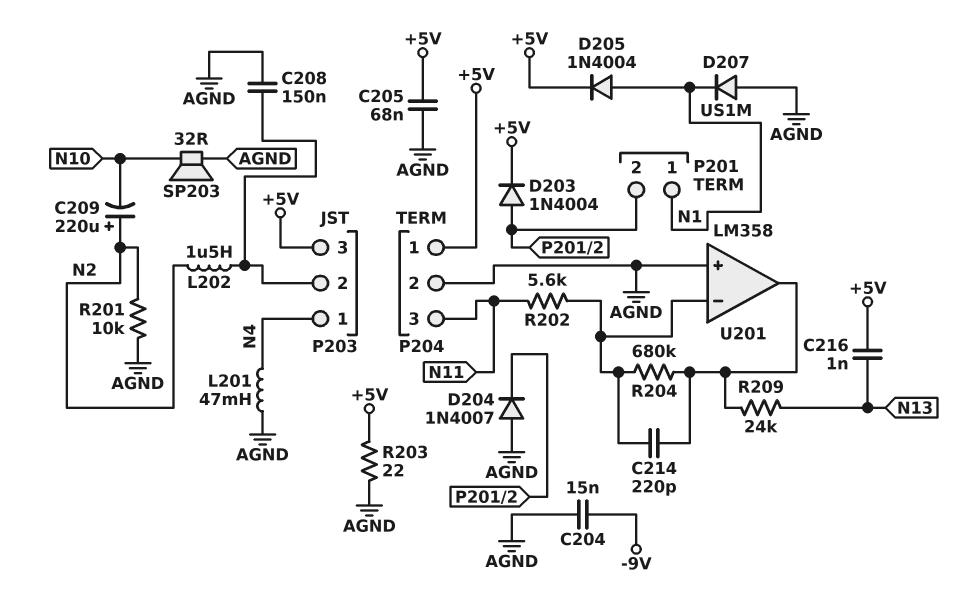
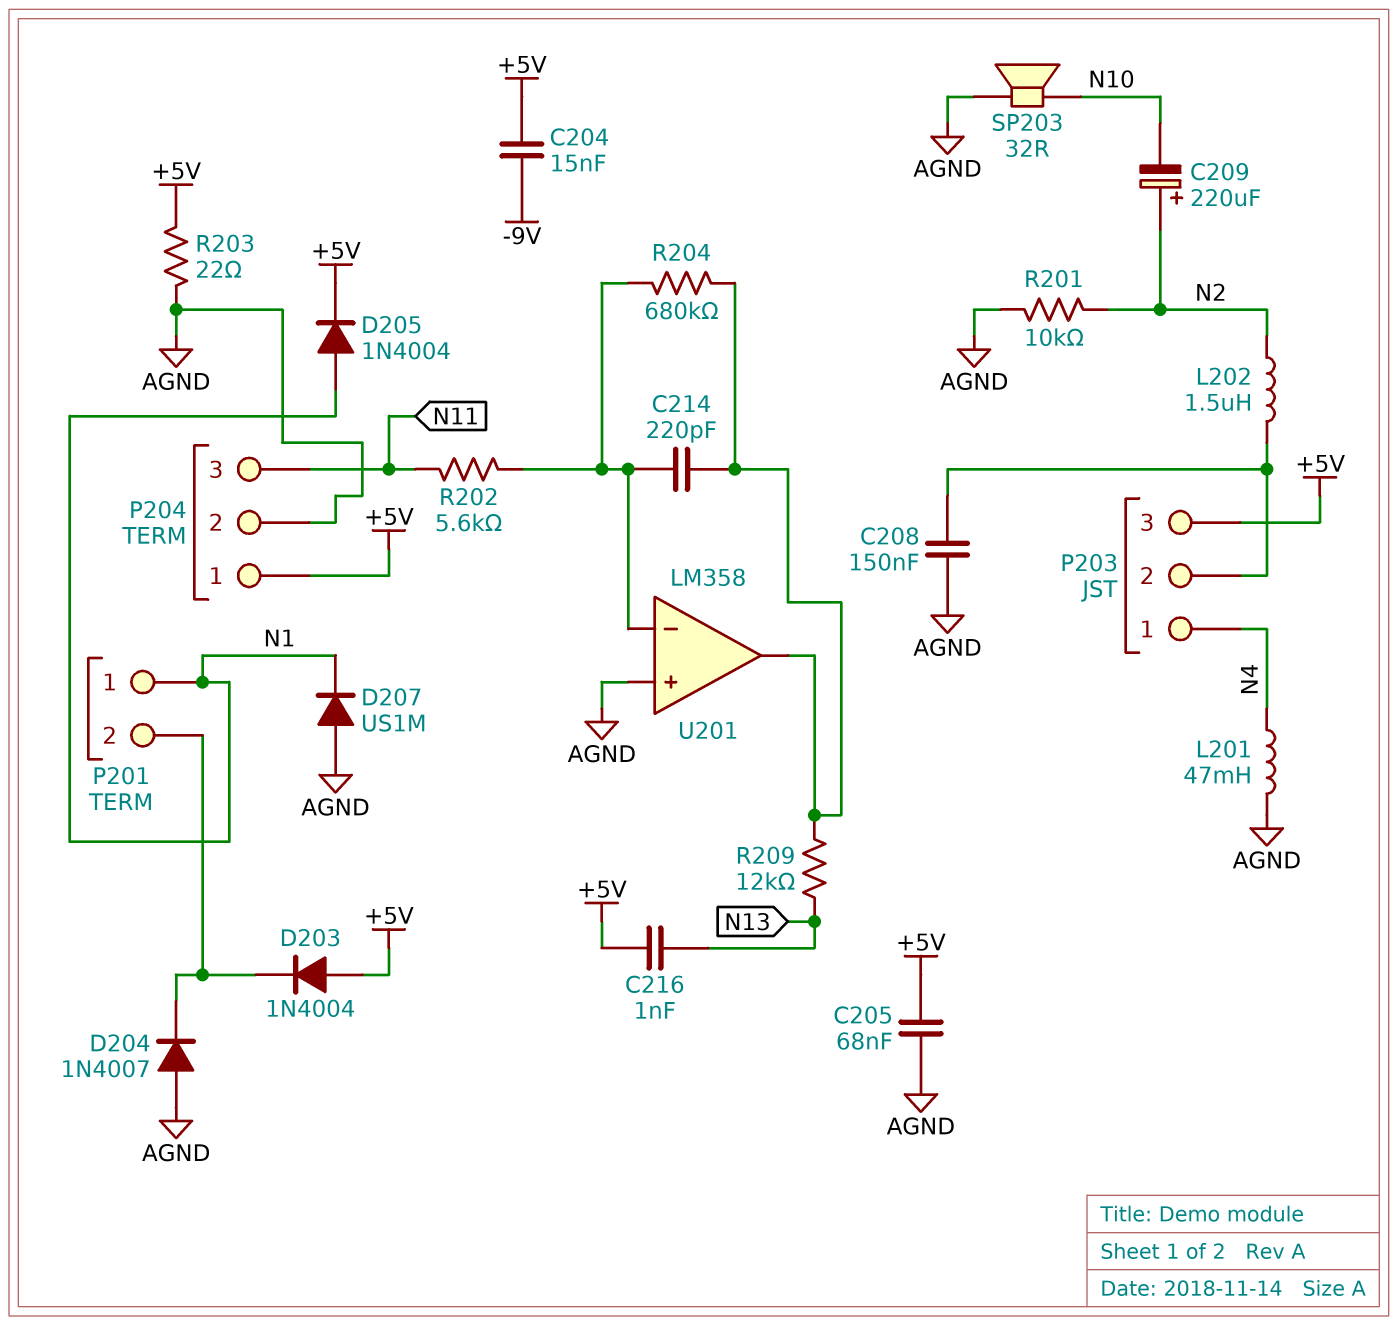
C204: 15nF (-9V, AGND) -> 15nF (+5V, -9V)
D203: diode 1N4004 (A P201/2, K +5V) -> diode 1N4004 (A +5V, K P201/2)
R209: 24k (N13, U201/out) -> 12k (N13, U201/out)

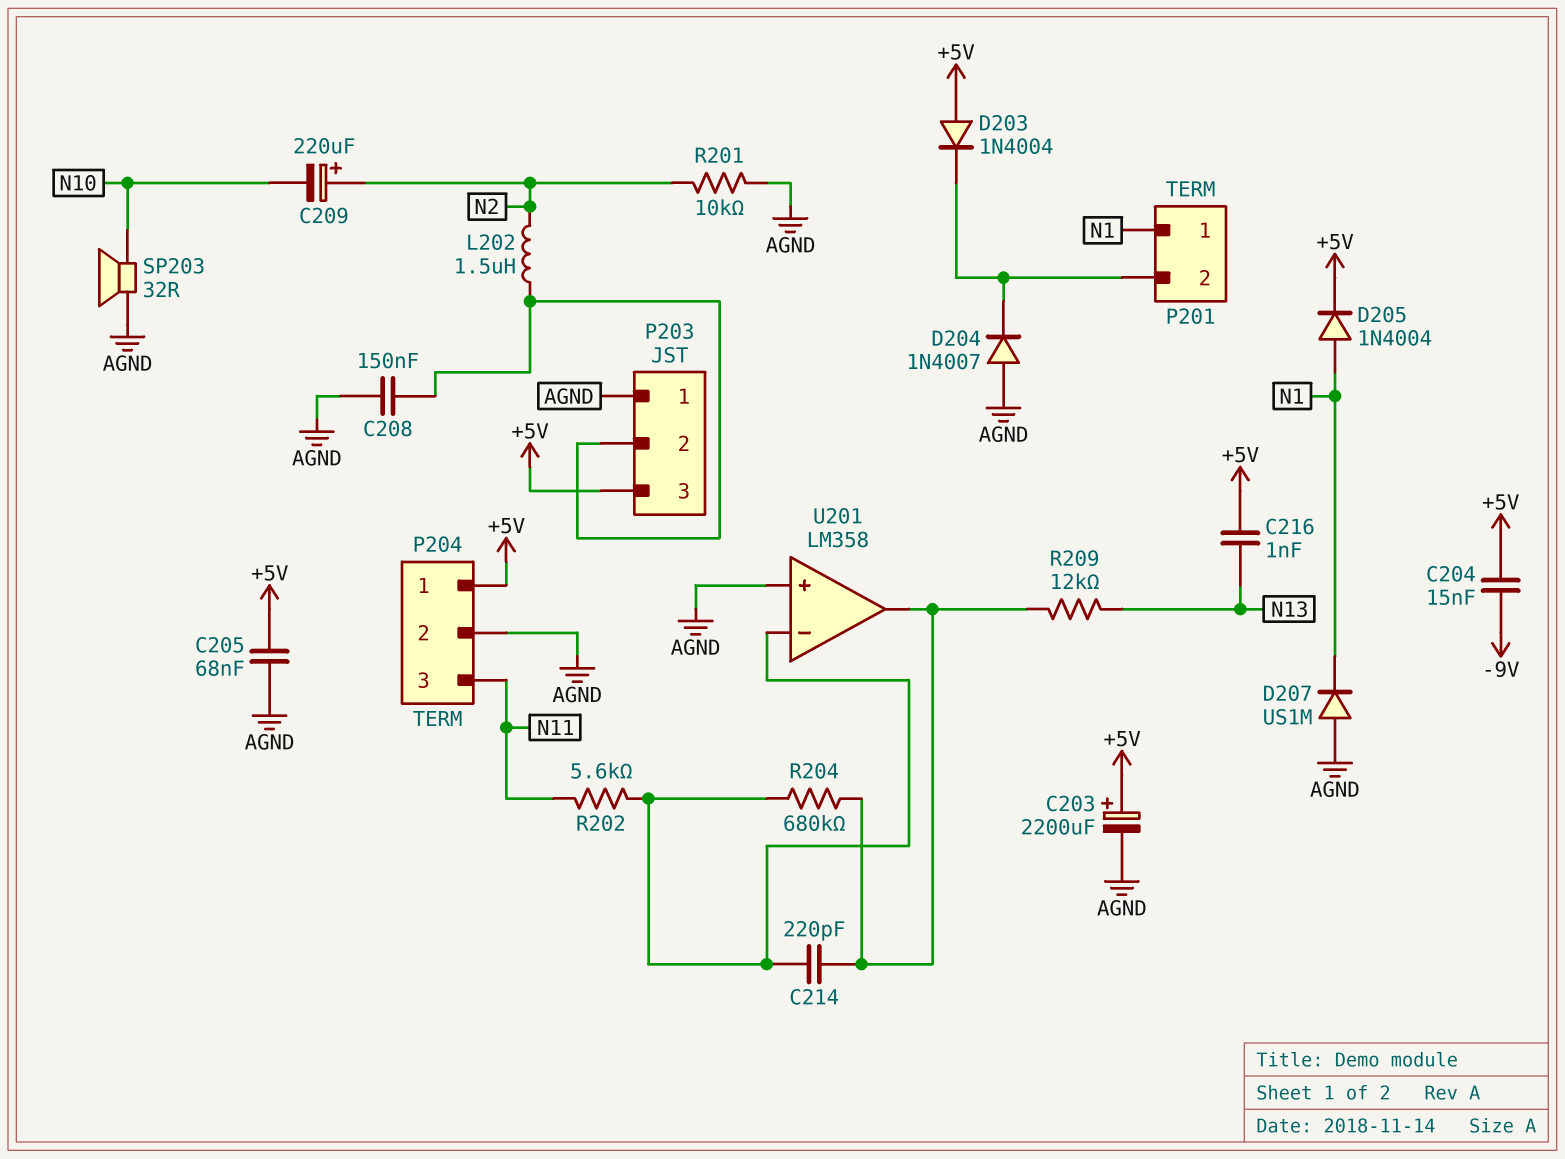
C203: none -> 2200uF (plus +5V, minus AGND)
L201: 47mH (AGND, N4) -> none
P203 pin 1: N4 -> AGND
R203: 22 (+5V, AGND) -> none

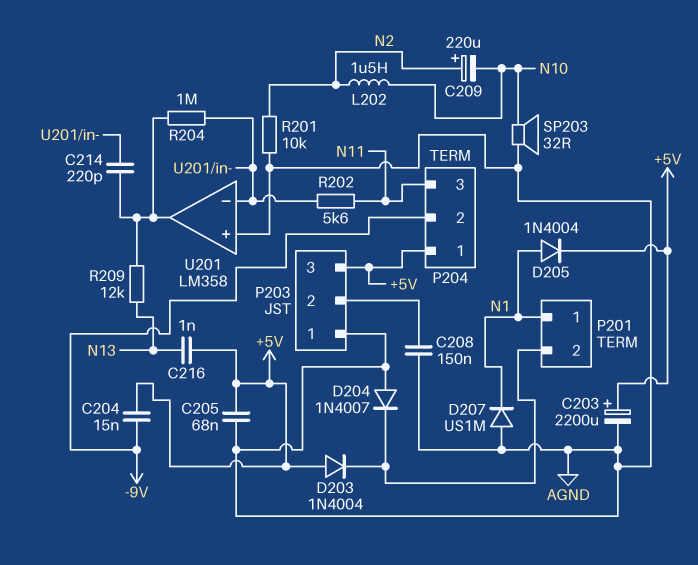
L202: 1.5uH (N2, P203/2) -> 1.5uH (N2, N10)
P204 pin 2: AGND -> -9V
R204: 680k (U201/in-, U201/out) -> 1M (U201/in-, U201/out)

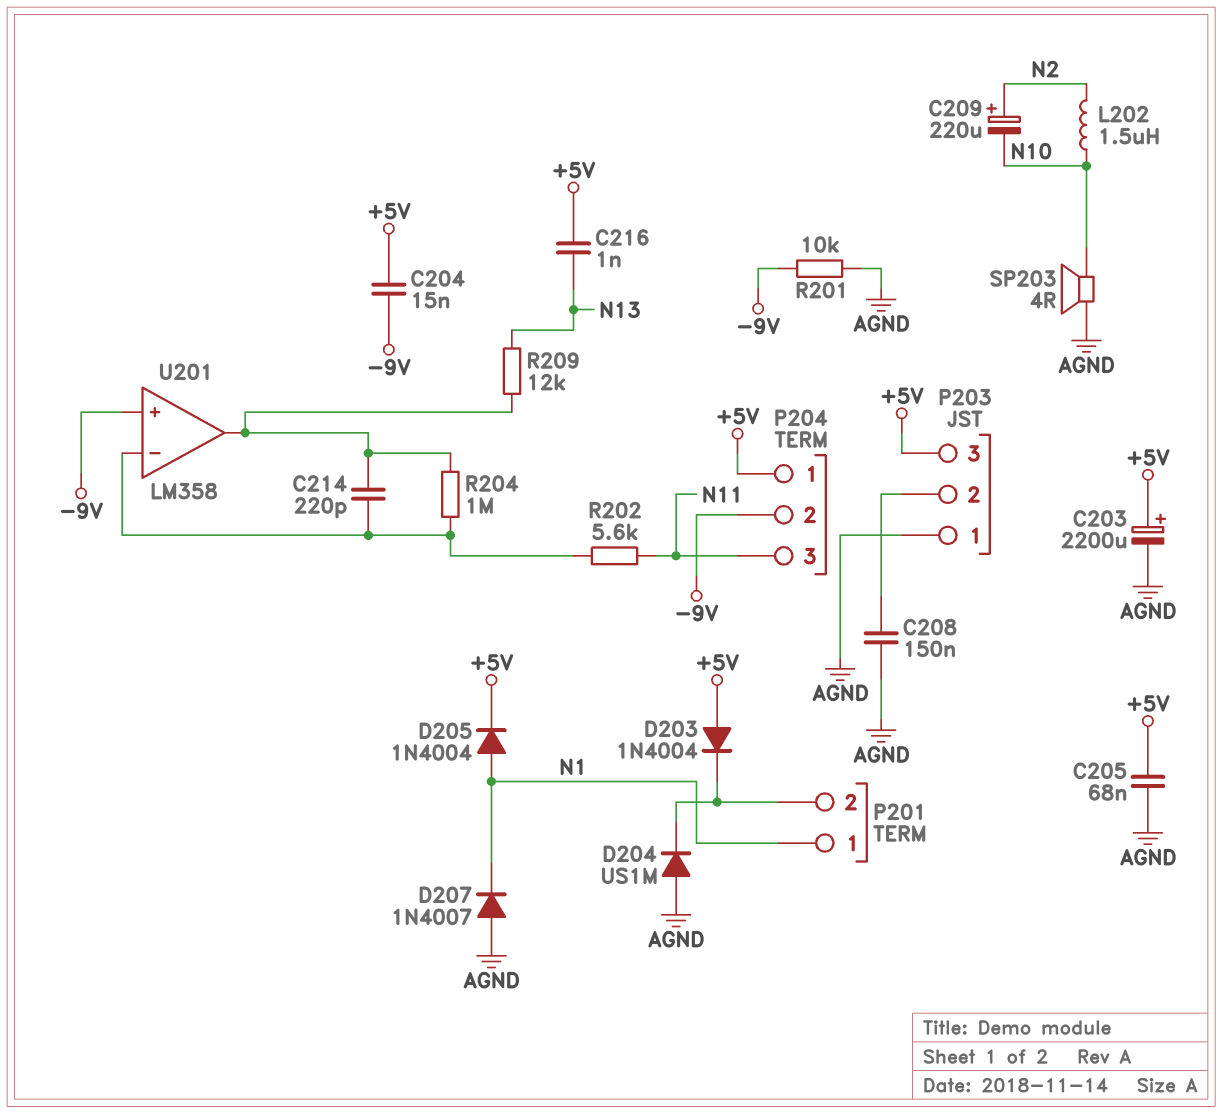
D204: diode 1N4007 (A AGND, K P201/2) -> diode US1M (A AGND, K P201/2)
D207: diode US1M (A AGND, K N1) -> diode 1N4007 (A AGND, K N1)
R201: 10k (AGND, N2) -> 10k (-9V, AGND)
SP203: speaker 32R (AGND, N10) -> speaker 4R (AGND, N10)
U201 pin in+: AGND -> -9V

